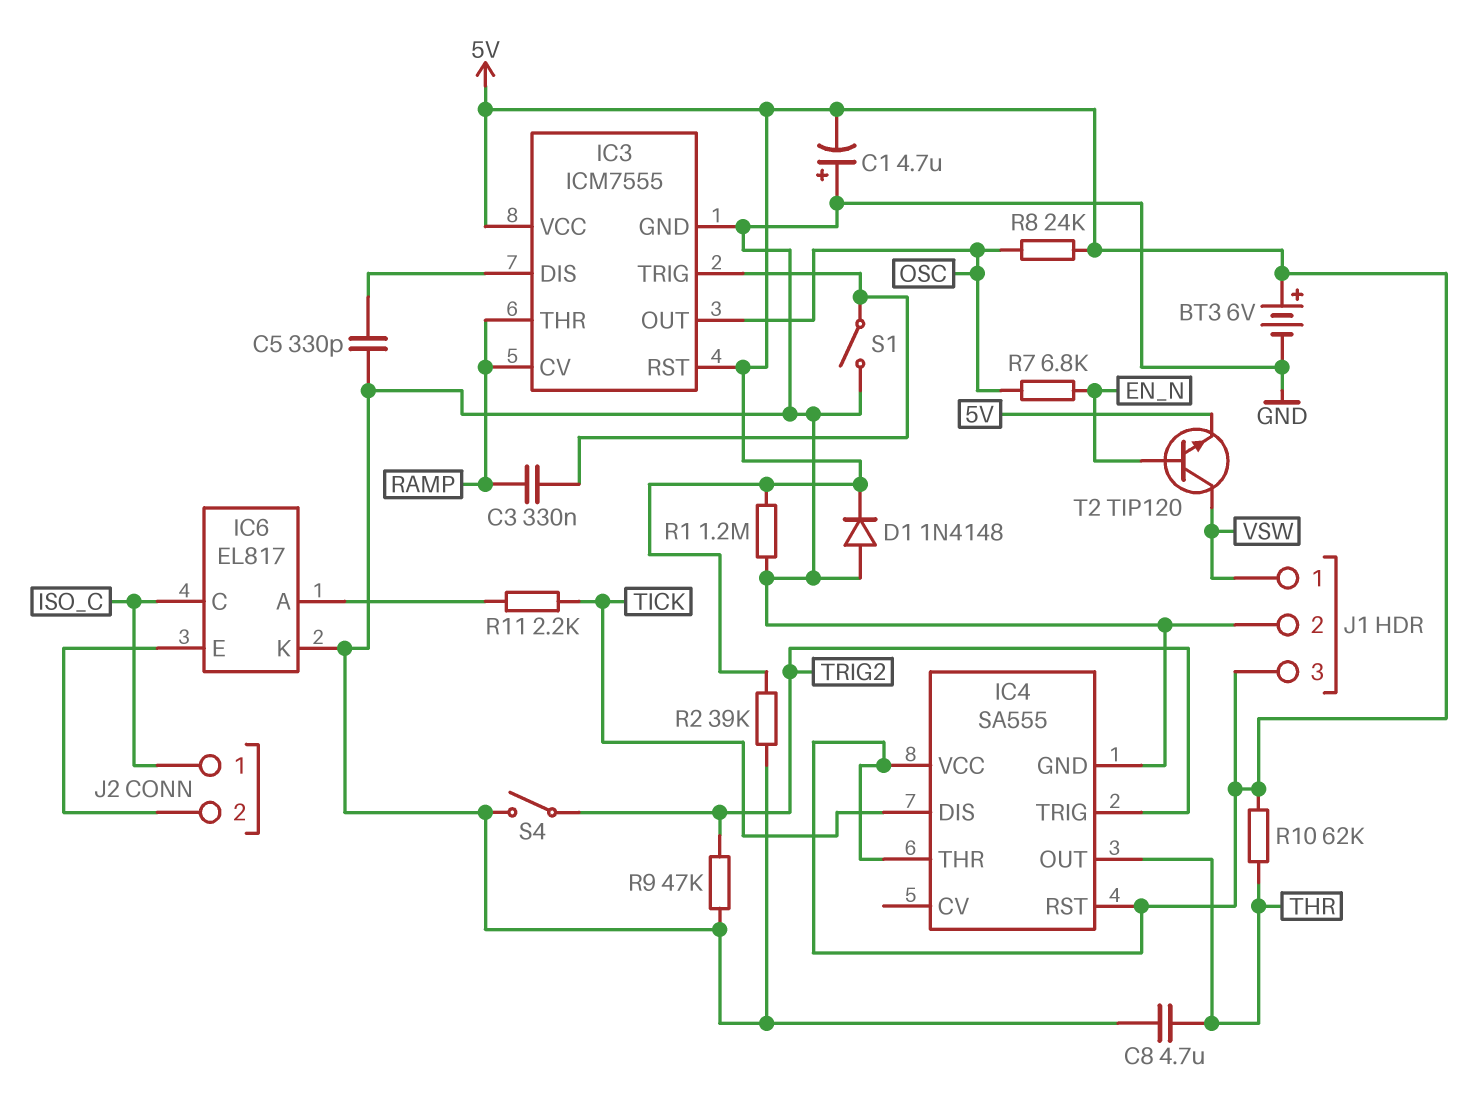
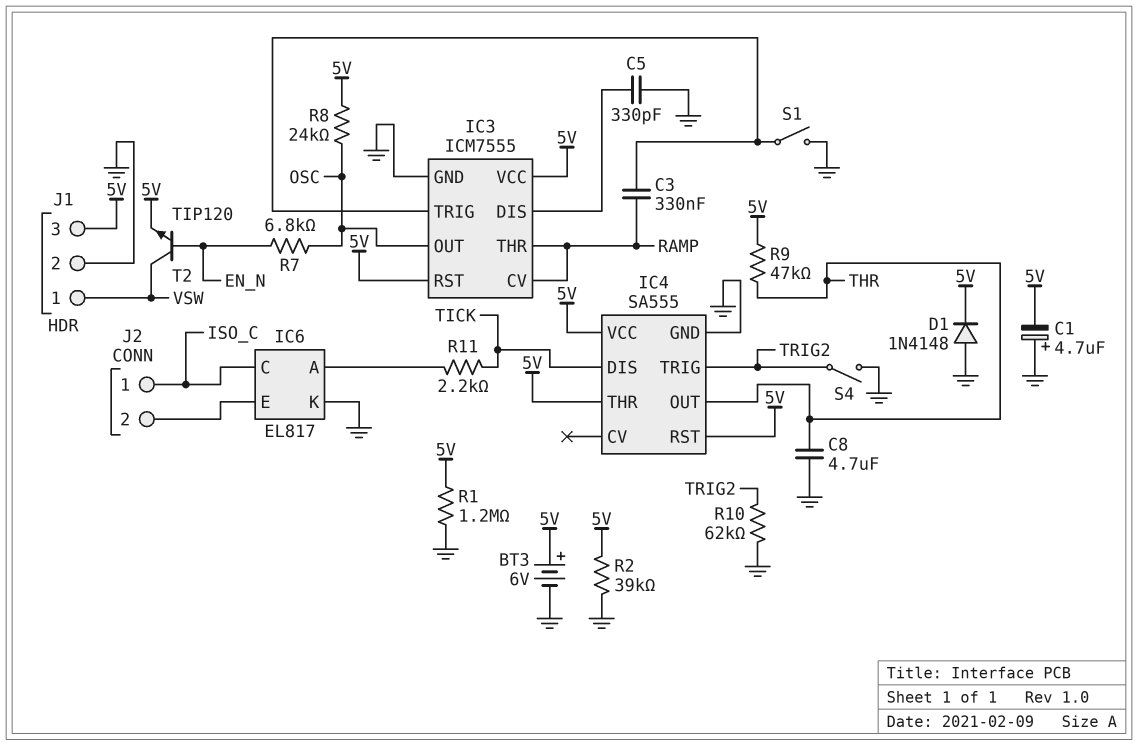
R9: 47k (GND, TRIG2) -> 47k (5V, THR)
R10: 62k (5V, THR) -> 62k (GND, TRIG2)

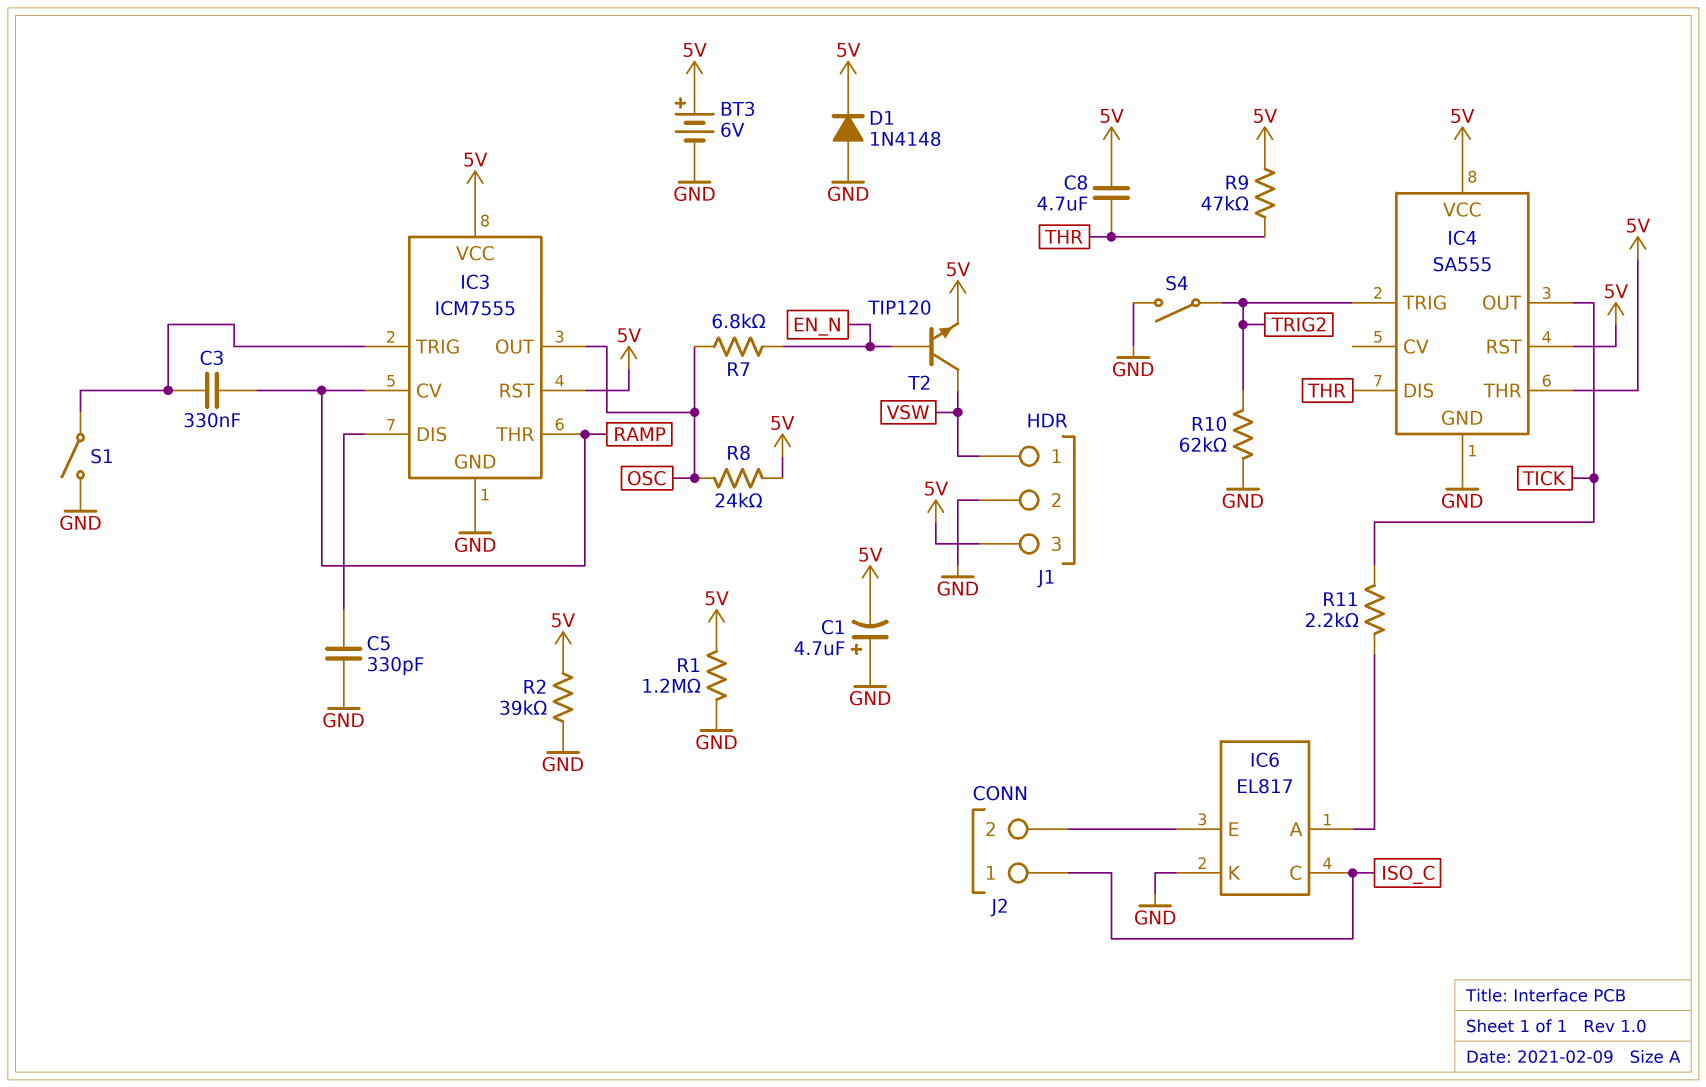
C8: 4.7uF (GND, THR) -> 4.7uF (5V, THR)
IC4 pin DIS: TICK -> THR
IC4 pin OUT: THR -> TICK

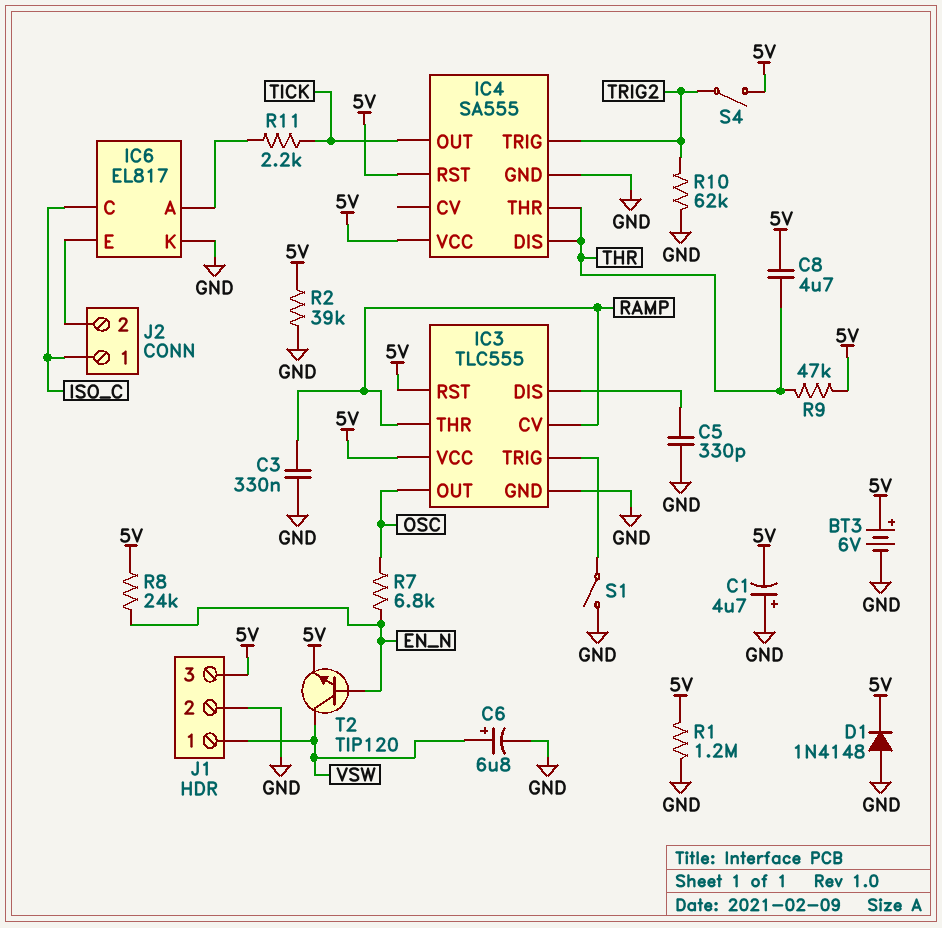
C3: 330nF (IC3/TRIG, RAMP) -> 330nF (GND, RAMP)
C6: none -> 6.8uF (plus VSW, minus GND)
IC3: ICM7555 -> TLC555
IC4 pin THR: 5V -> THR
R8: 24k (5V, OSC) -> 24k (5V, EN_N)
S4: switch (GND, TRIG2) -> switch (5V, TRIG2)

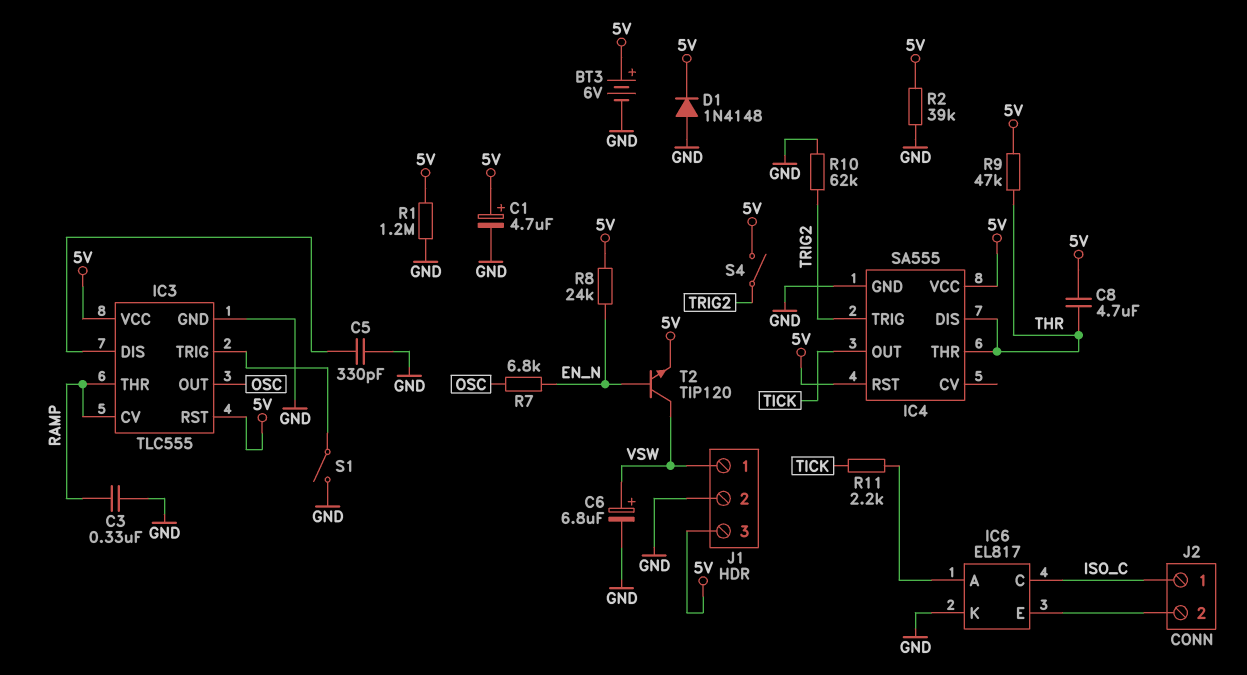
C1: 4.7uF (plus GND, minus 5V) -> 4.7uF (plus 5V, minus GND)

